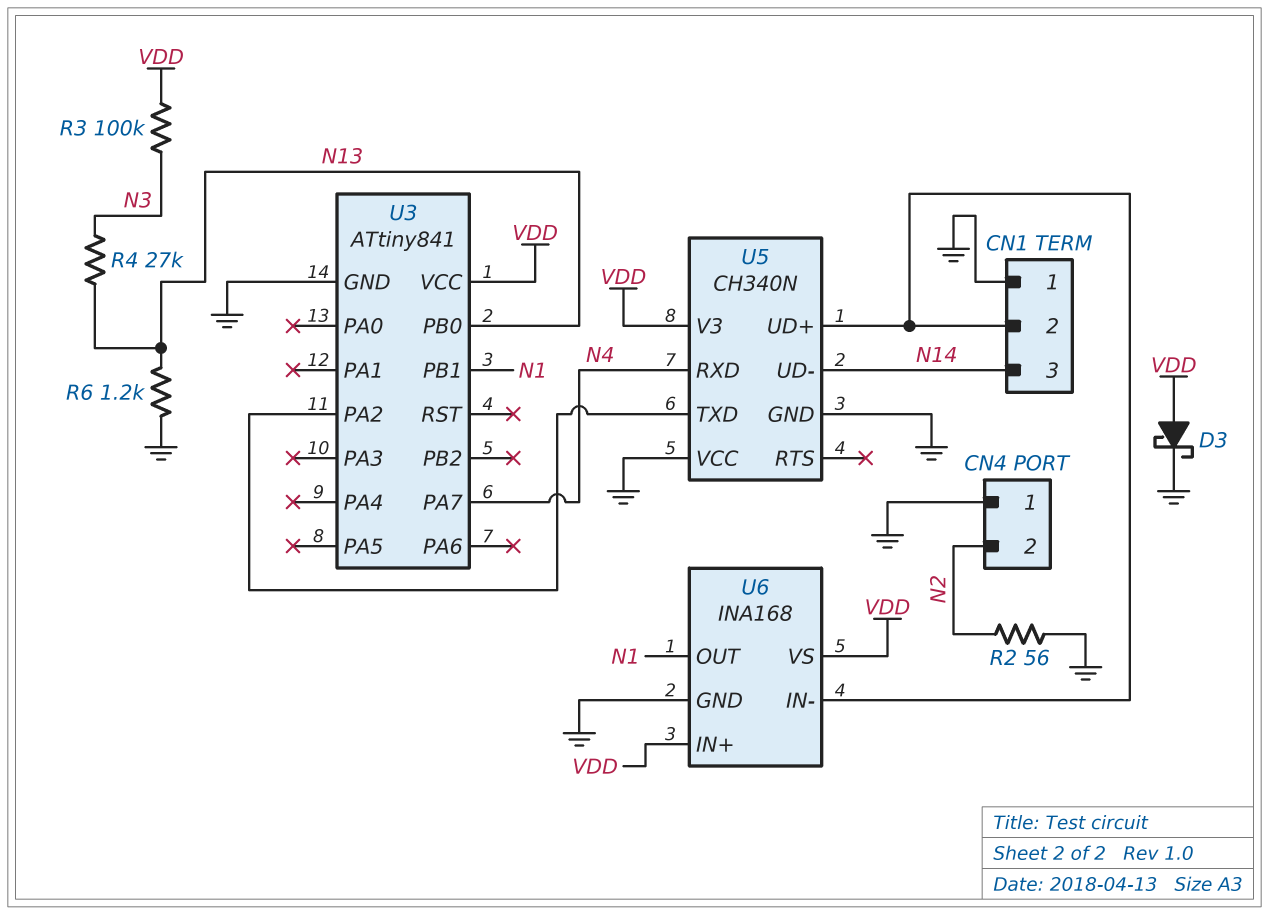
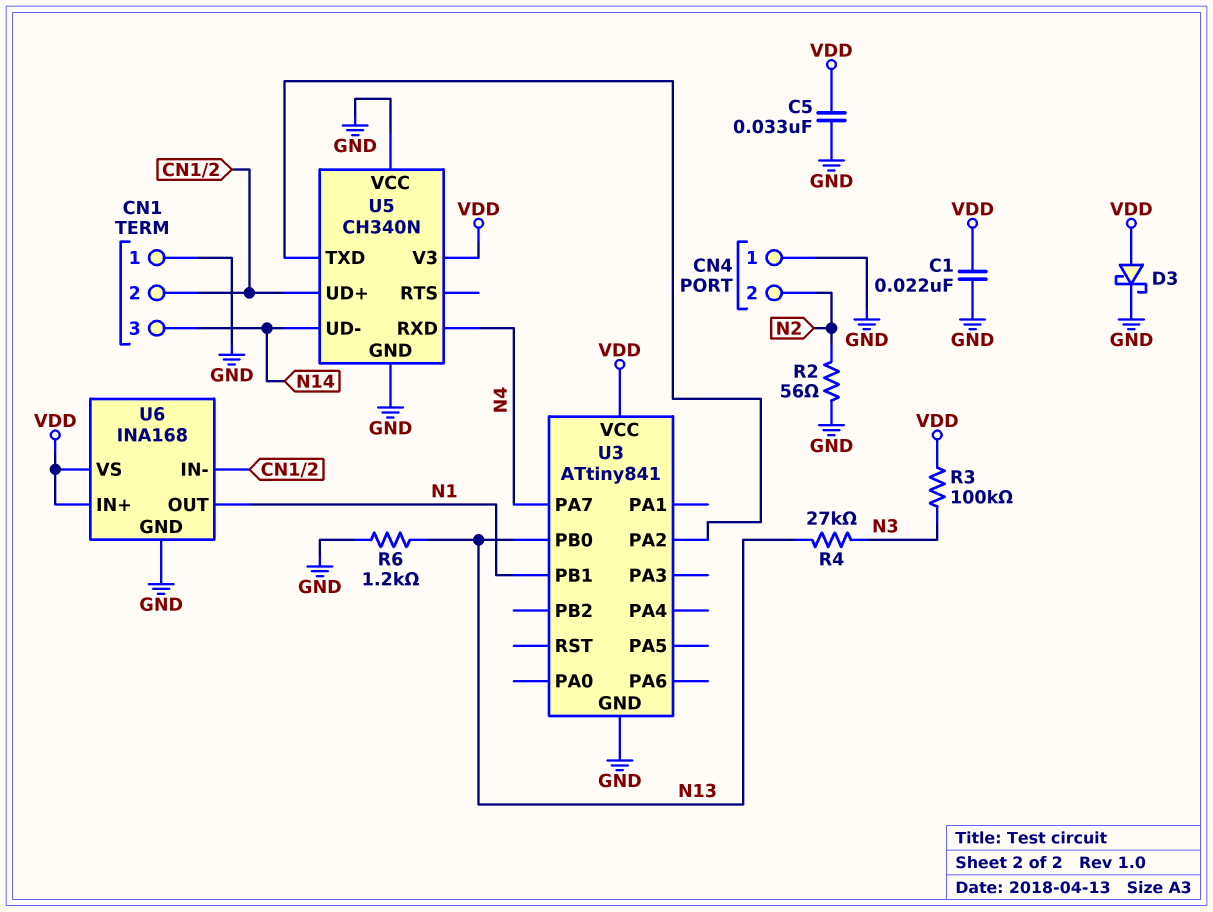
C1: none -> 22nF (GND, VDD)
C5: none -> 33nF (GND, VDD)

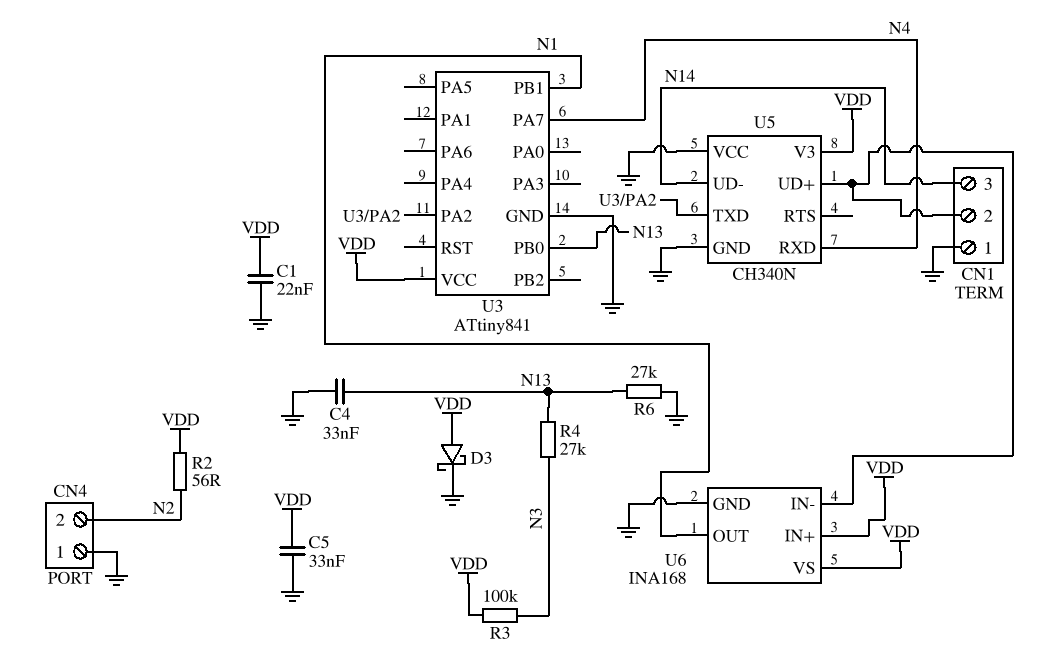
C4: none -> 33nF (GND, N13)
R2: 56 (GND, N2) -> 56 (N2, VDD)
R6: 1.2k (GND, N13) -> 27k (GND, N13)

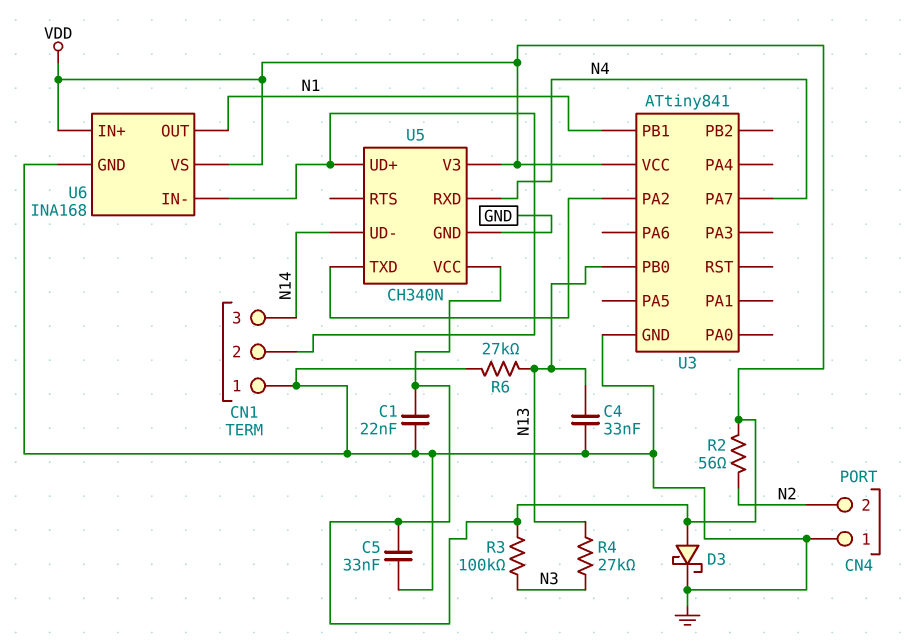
U5 pin VCC: GND -> VDD

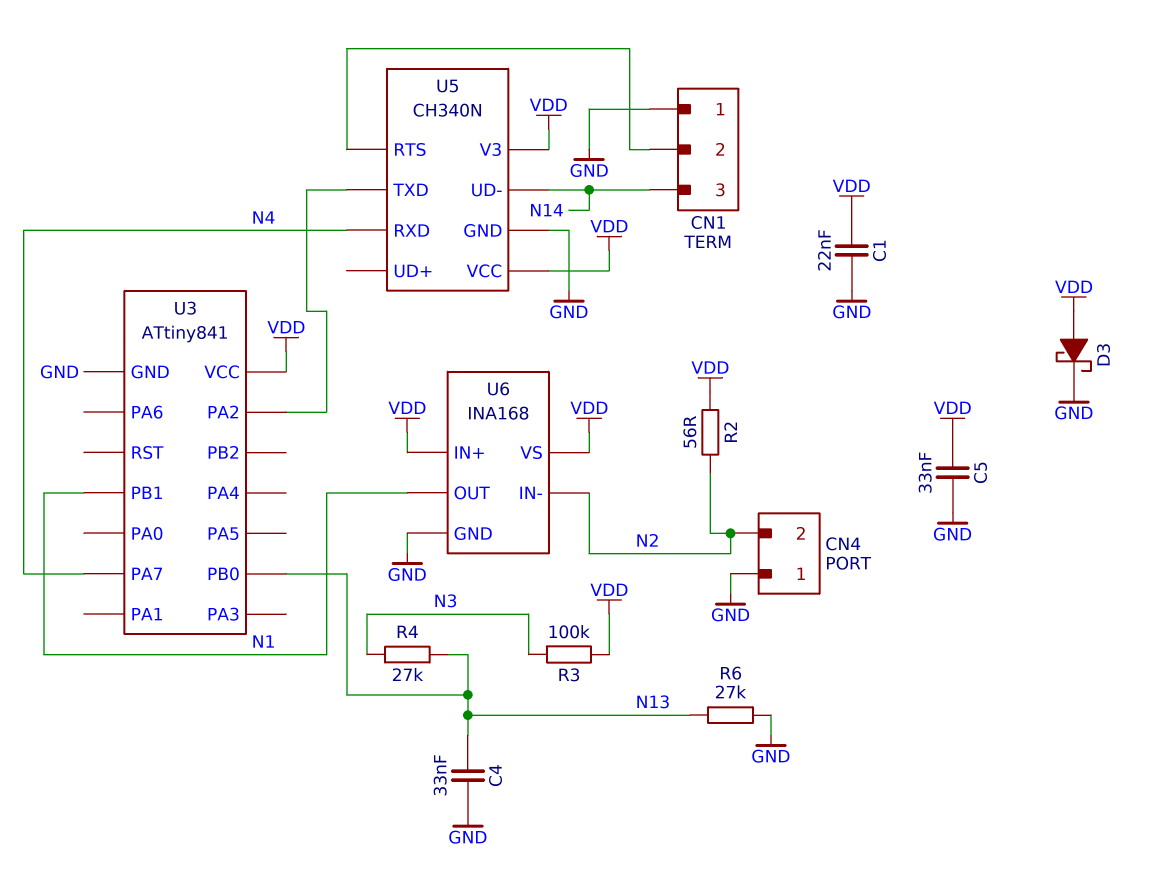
U5 pin RTS: none -> CN1/2
U5 pin UD+: CN1/2 -> none
U6 pin IN-: CN1/2 -> N2

